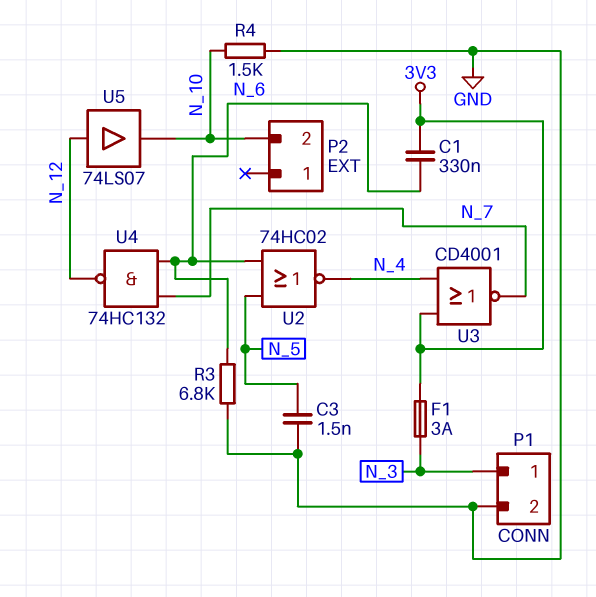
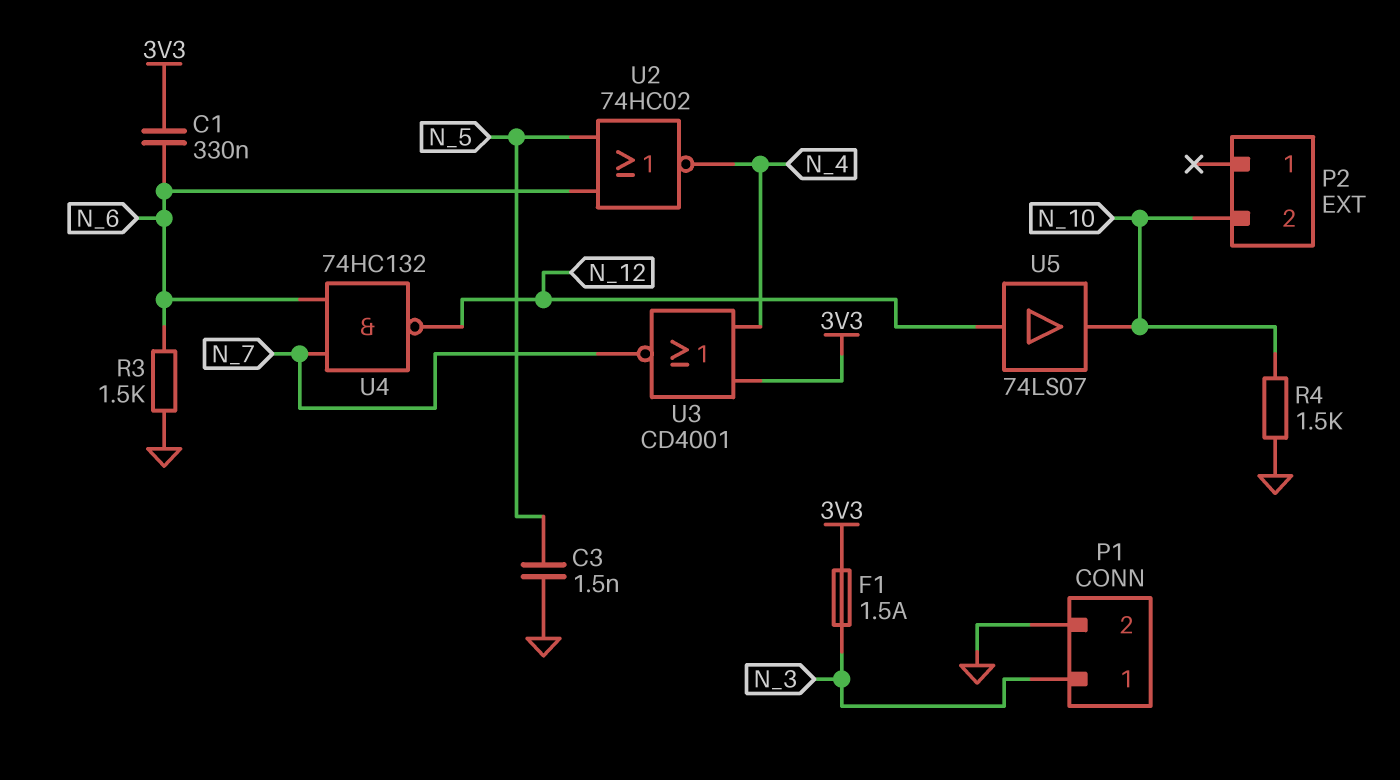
F1: 3A (3V3, N_3) -> 1.5A (3V3, N_3)
R3: 6.8k (GND, N_6) -> 1.5k (GND, N_6)

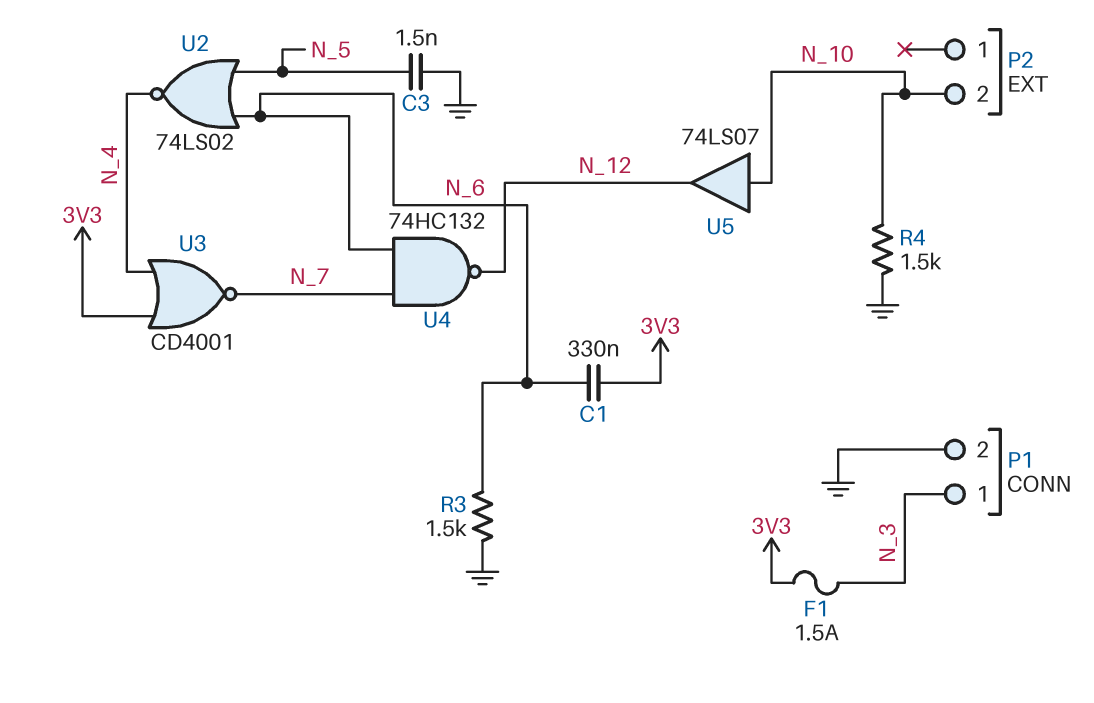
U2: NOR 74HC02 (in N_5, in N_6, out N_4) -> NOR 74LS02 (in N_5, in N_6, out N_4)
U5: buffer 74LS07 (in N_12, out N_10) -> buffer 74LS07 (in N_10, out N_12)

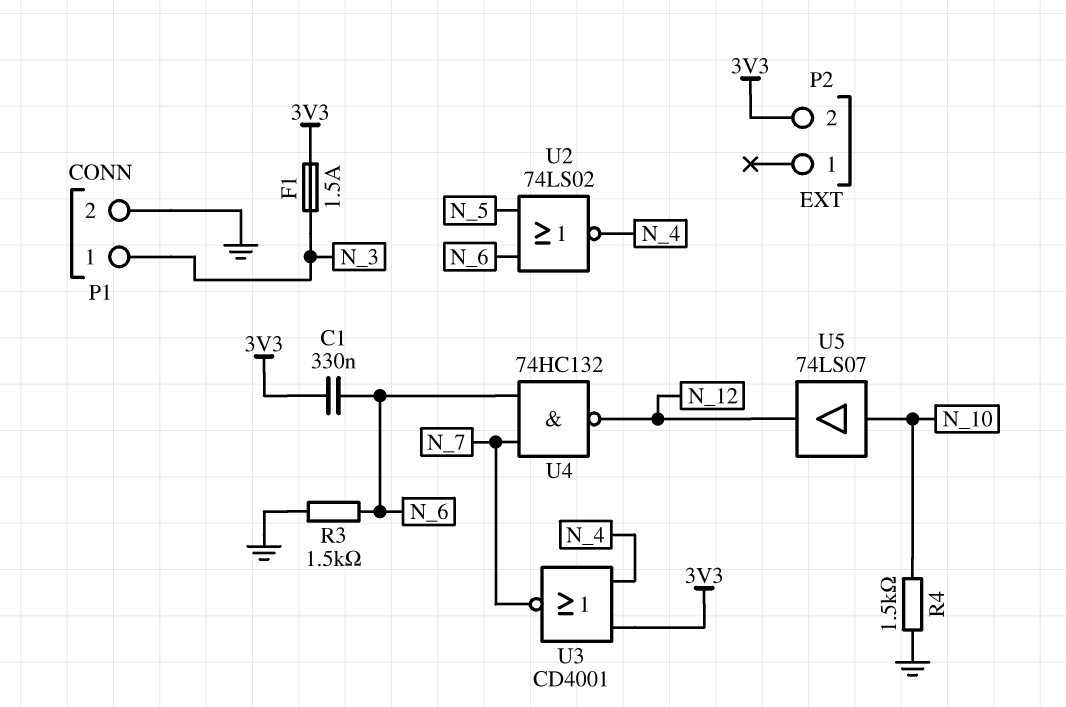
C3: 1.5nF (GND, N_5) -> none
P2 pin 2: N_10 -> 3V3

